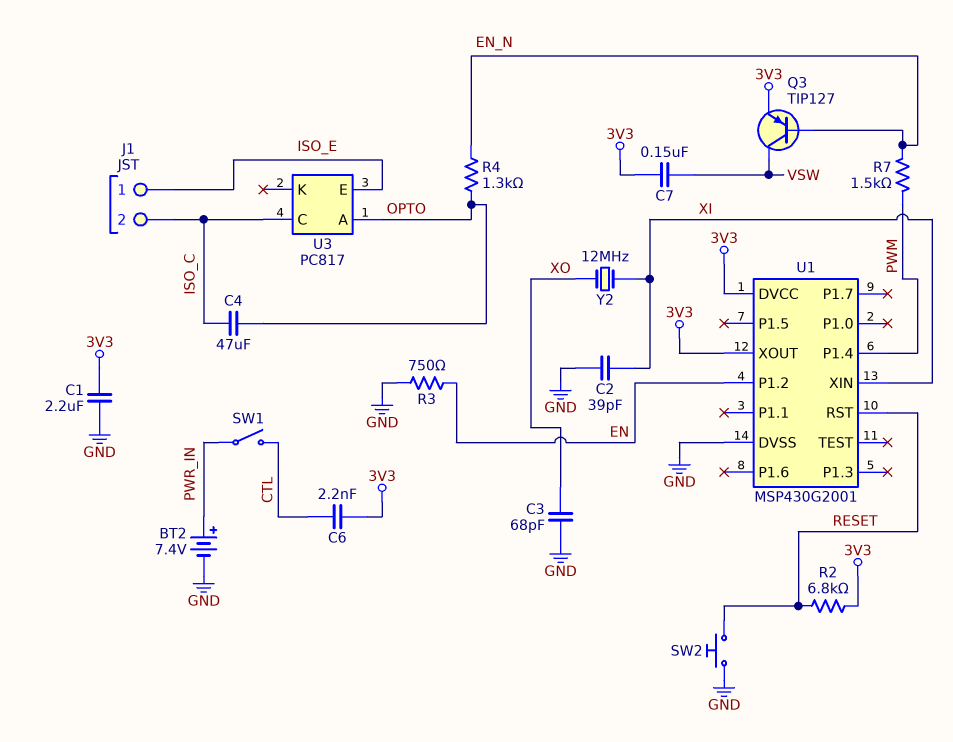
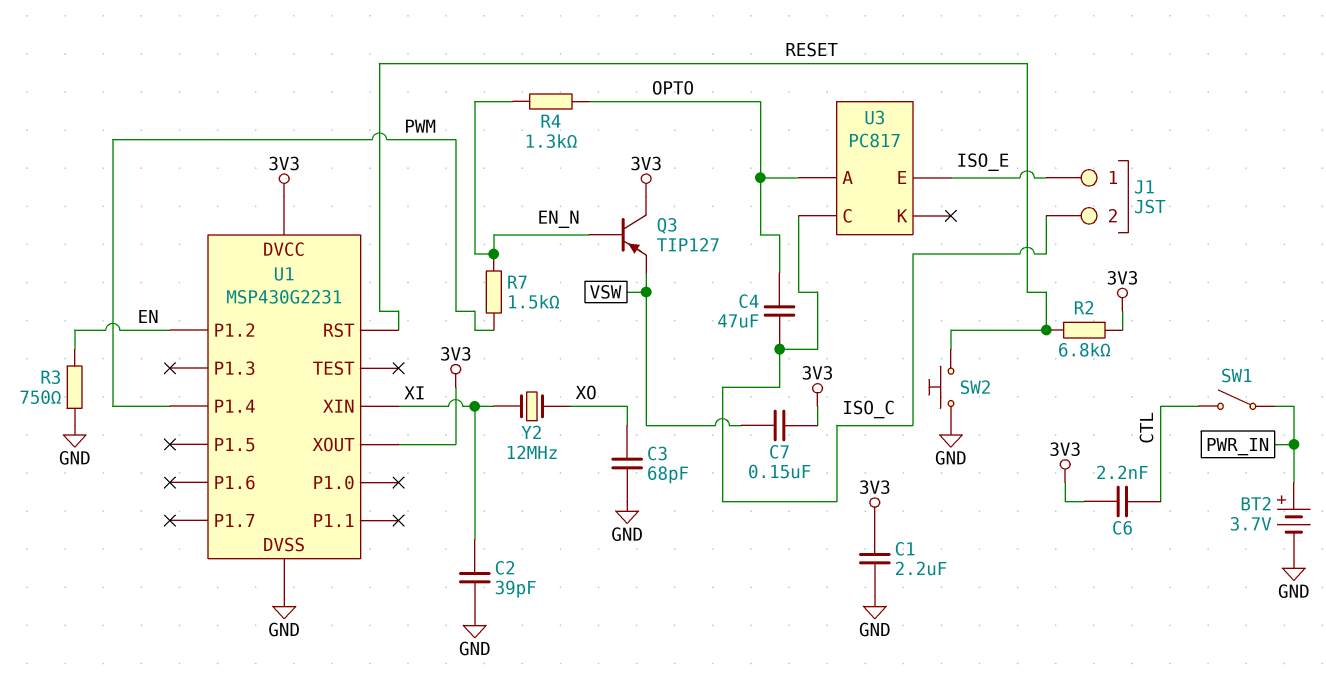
BT2: 7.4V (plus PWR_IN, minus GND) -> 3.7V (plus PWR_IN, minus GND)
Q3: PNP TIP127 (B EN_N, C VSW, E 3V3) -> PNP TIP127 (B EN_N, C 3V3, E VSW)
U1: MSP430G2001 -> MSP430G2231

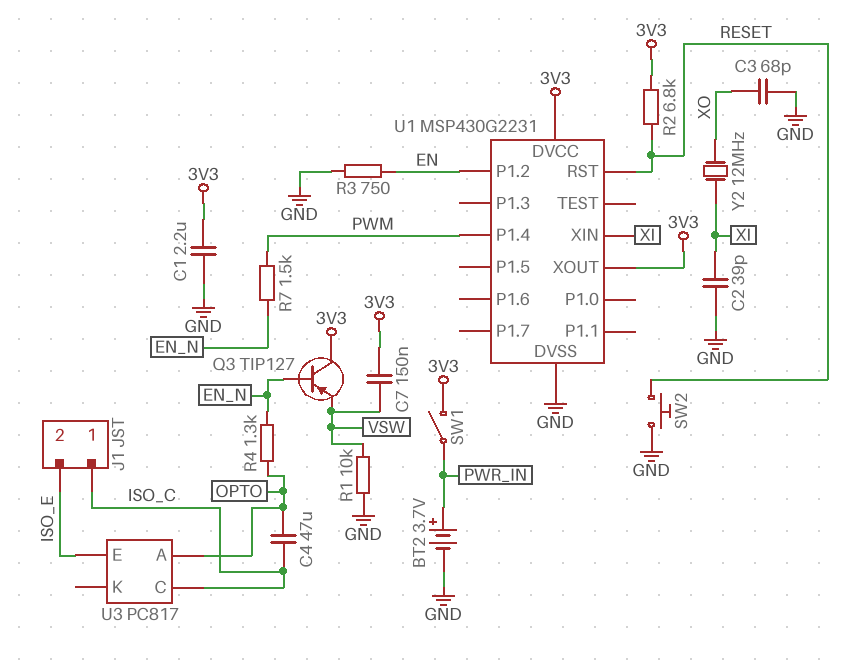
C6: 2.2nF (3V3, CTL) -> none
J1 pin 1: ISO_E -> ISO_C
J1 pin 2: ISO_C -> ISO_E
R1: none -> 10k (GND, VSW)
SW1: switch (CTL, PWR_IN) -> switch (3V3, PWR_IN)

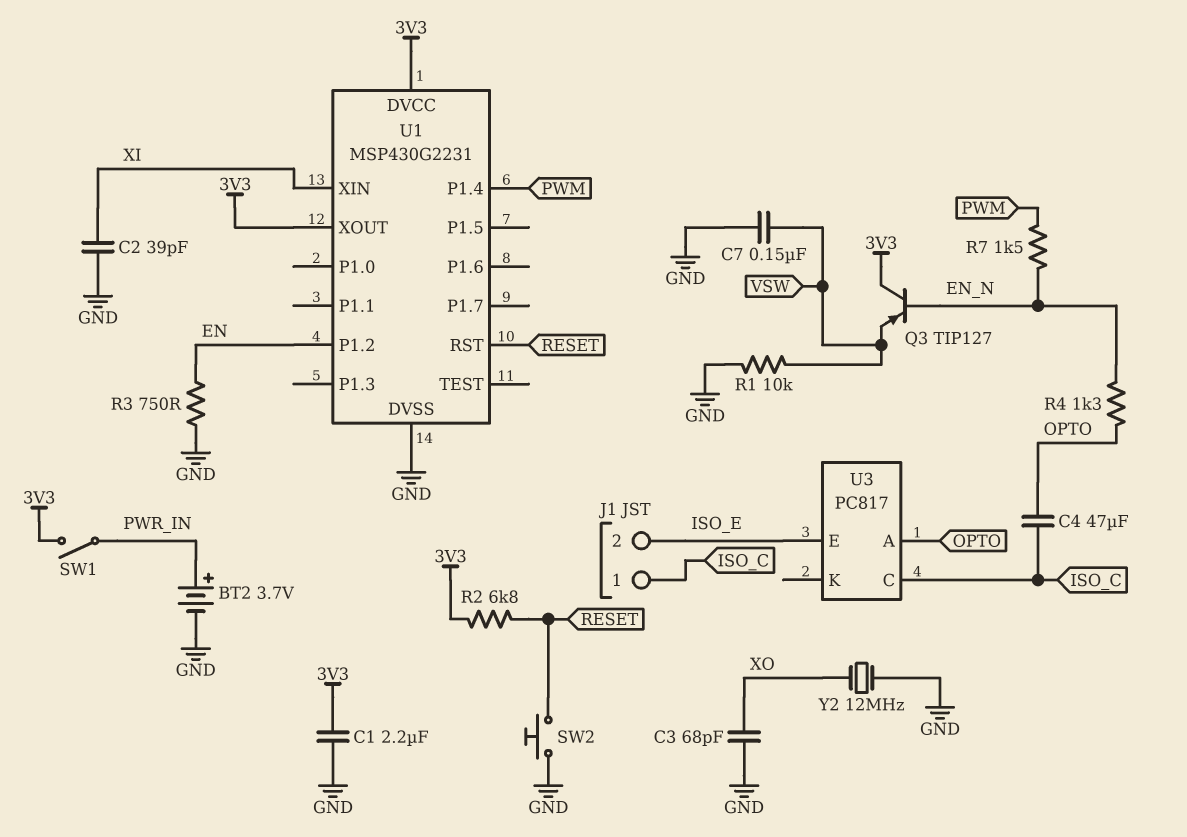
C7: 150nF (3V3, VSW) -> 150nF (GND, VSW)
Y2: 12MHz (XI, XO) -> 12MHz (GND, XO)

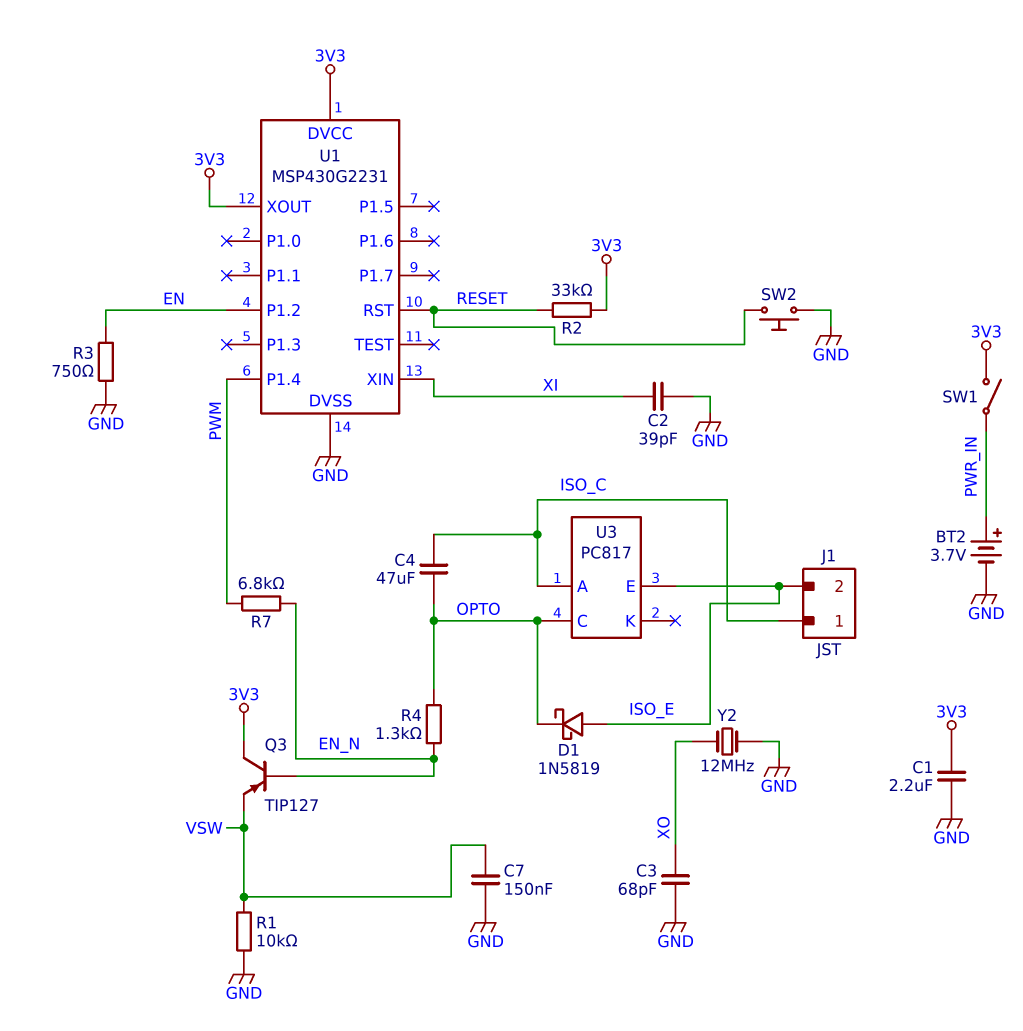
D1: none -> schottky 1N5819 (A ISO_E, K OPTO)
R2: 6.8k (3V3, RESET) -> 33k (3V3, RESET)
R7: 1.5k (EN_N, PWM) -> 6.8k (EN_N, PWM)
U3 pin A: OPTO -> ISO_C
U3 pin C: ISO_C -> OPTO

